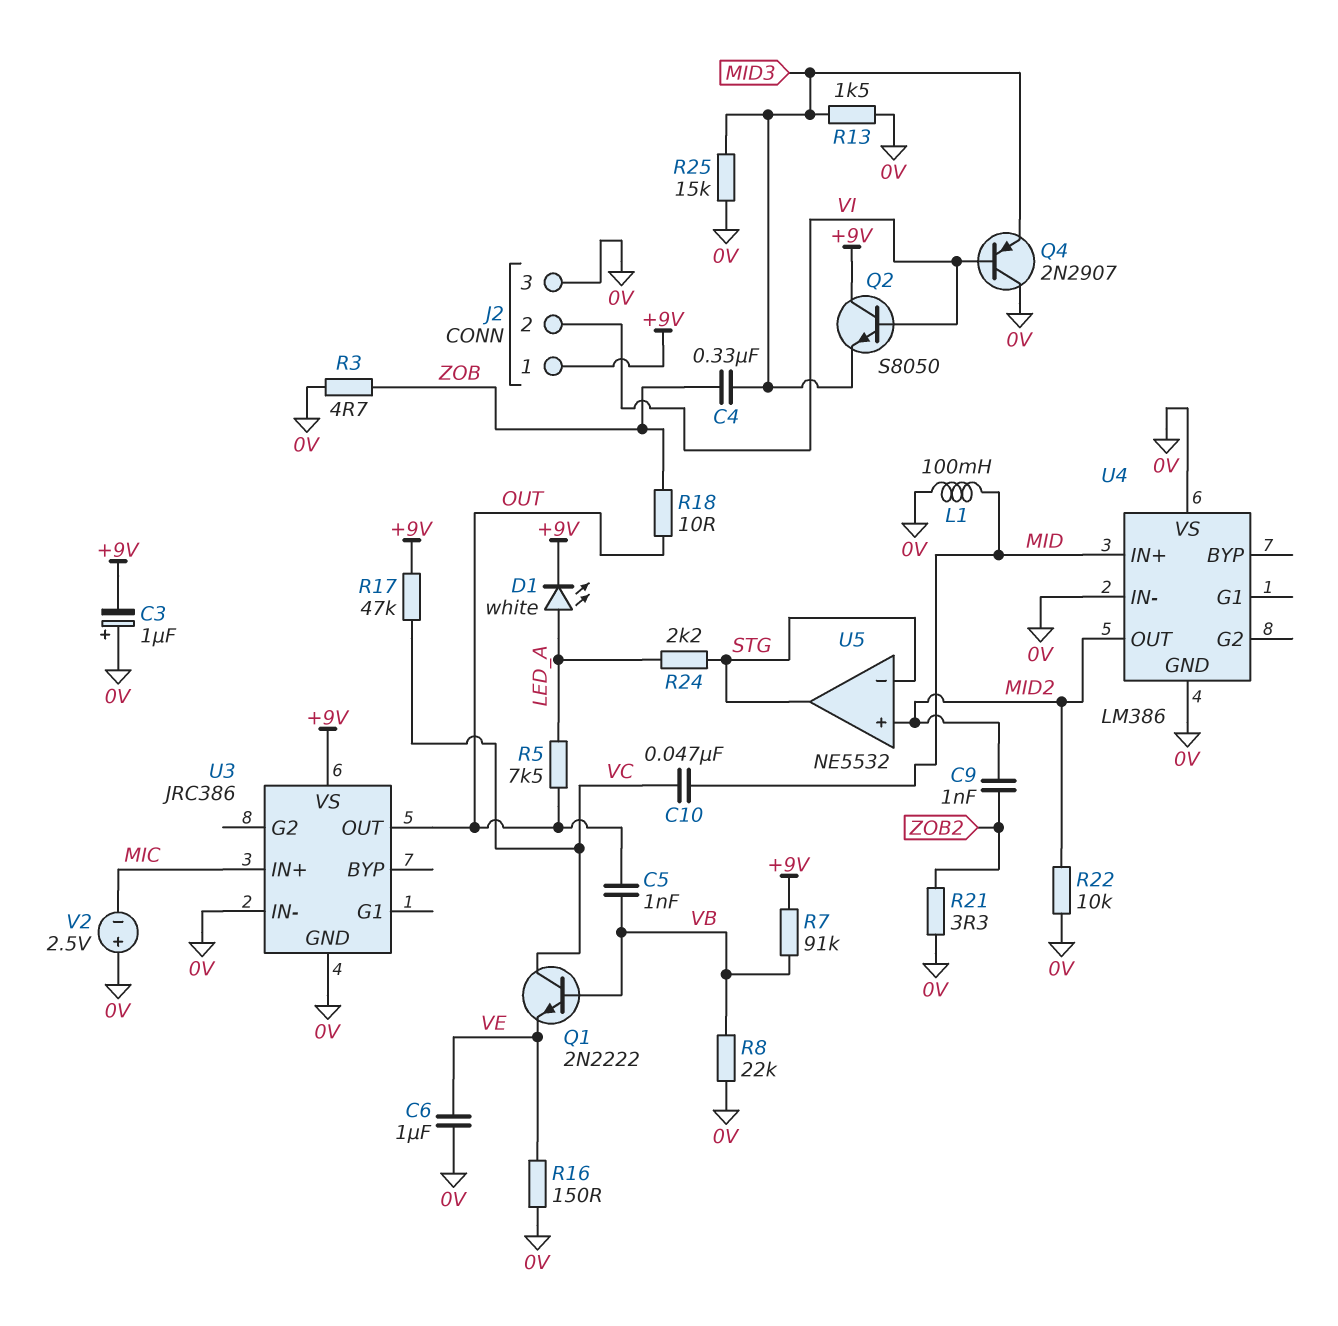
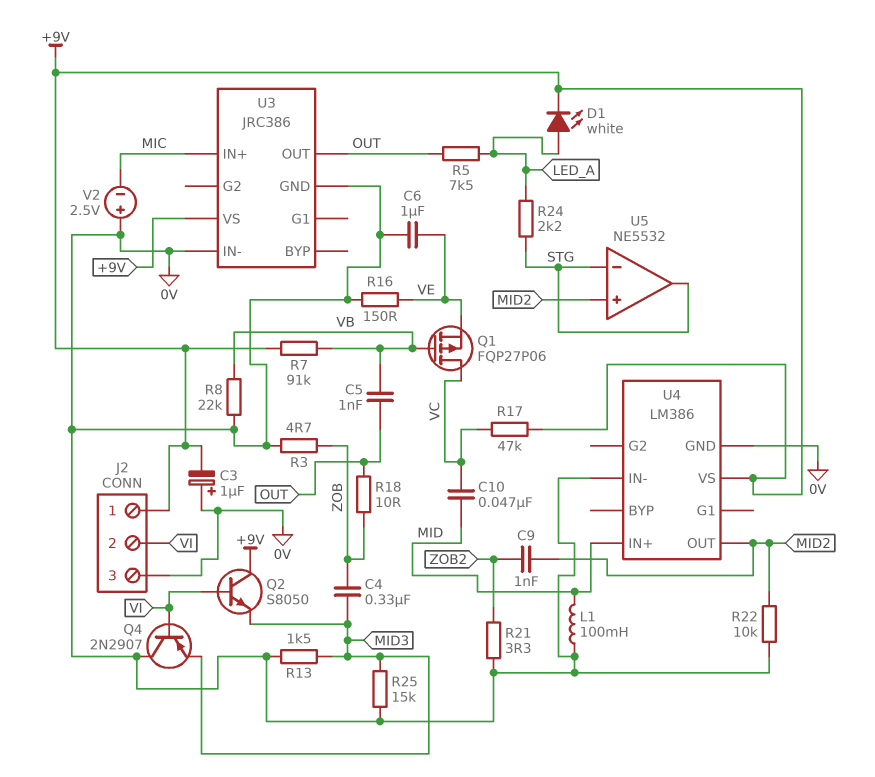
Q1: NPN 2N2222 (B VB, C VC, E VE) -> PMOS FQP27P06 (G VB, D VC, S VE)
U4 pin VS: 0V -> +9V

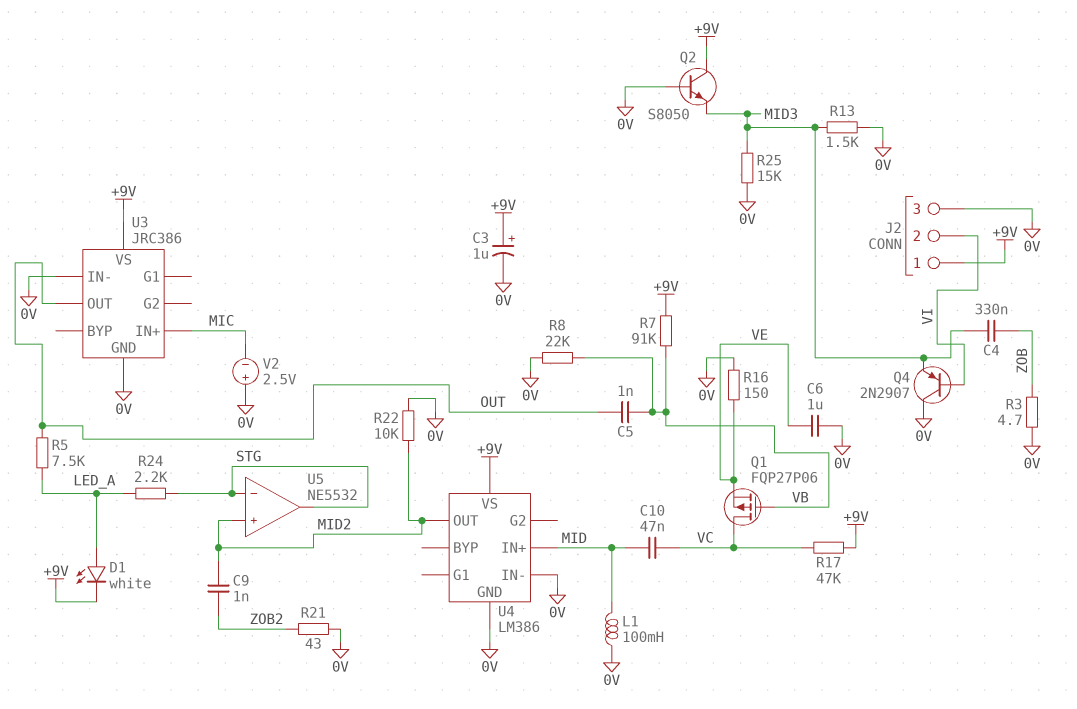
C3: 1uF (plus 0V, minus +9V) -> 1uF (plus +9V, minus 0V)
Q2: NPN S8050 (B VI, C +9V, E MID3) -> NPN S8050 (B 0V, C +9V, E MID3)
R18: 10 (OUT, ZOB) -> none
R21: 3.3 (0V, ZOB2) -> 43 (0V, ZOB2)

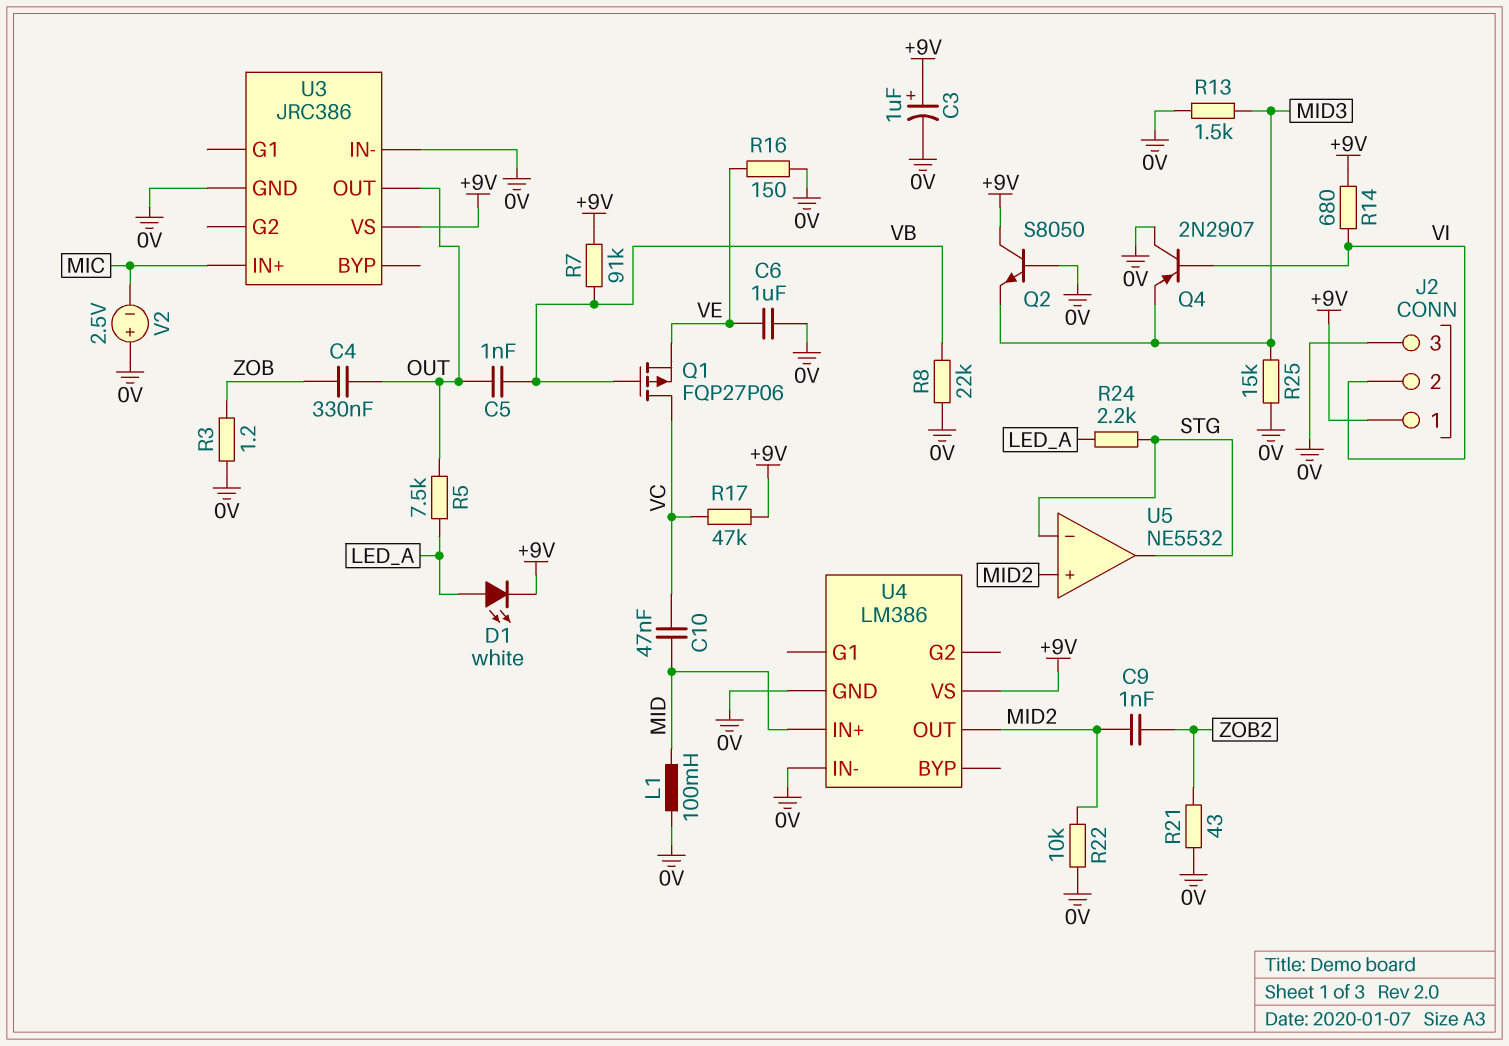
C4: 330nF (MID3, ZOB) -> 330nF (OUT, ZOB)
R3: 4.7 (0V, ZOB) -> 1.2 (0V, ZOB)
R14: none -> 680 (+9V, VI)

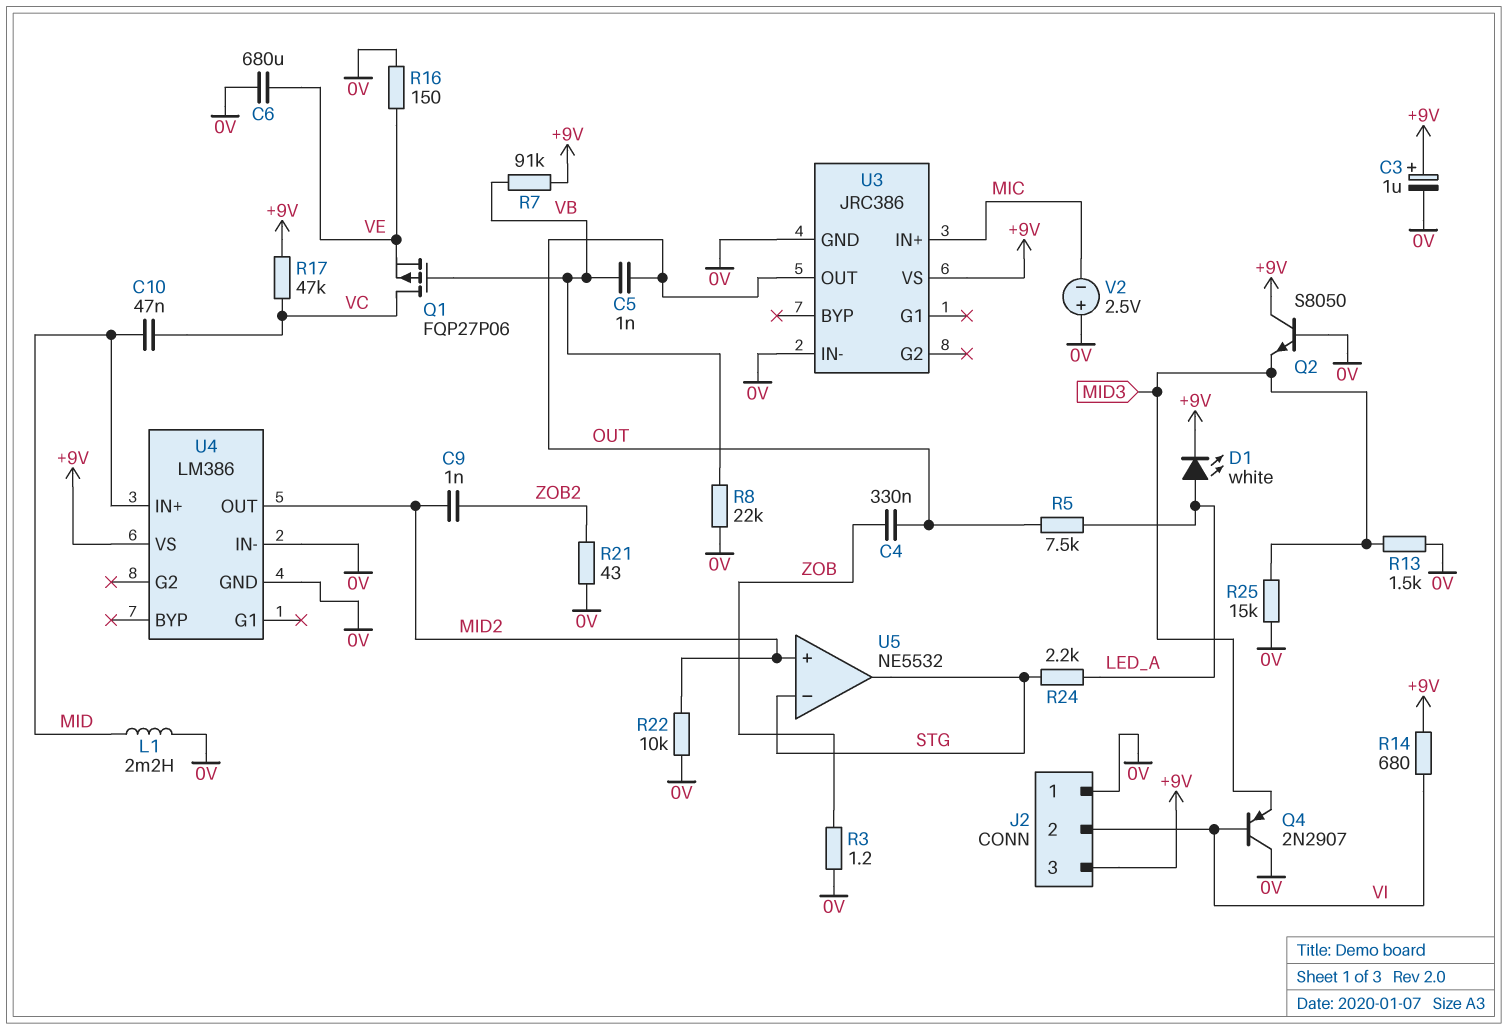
C6: 1uF (0V, VE) -> 680uF (0V, VE)
J2 pin 1: +9V -> 0V
J2 pin 3: 0V -> +9V
L1: 100mH (0V, MID) -> 2.2mH (0V, MID)

